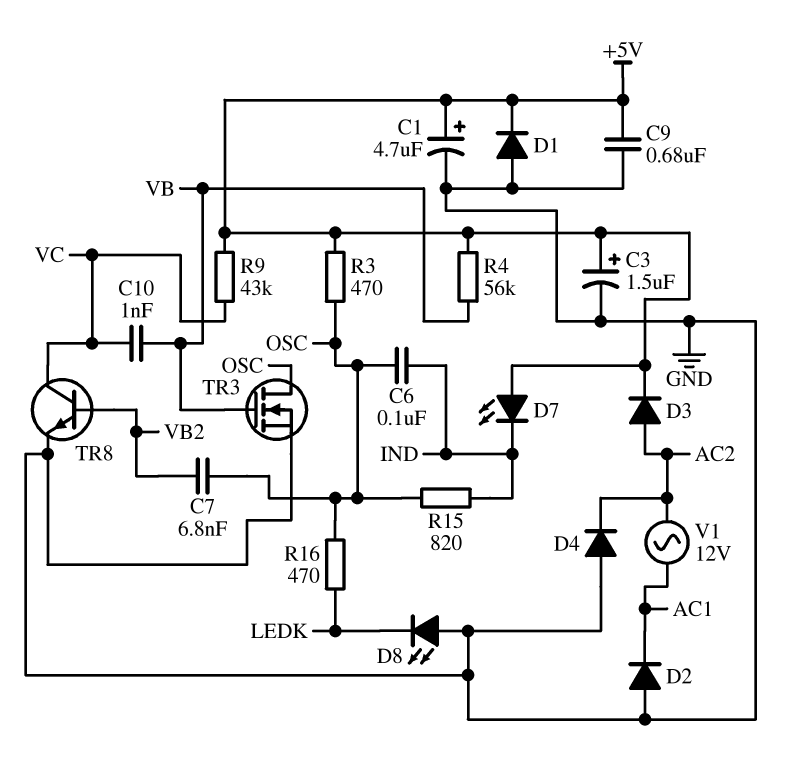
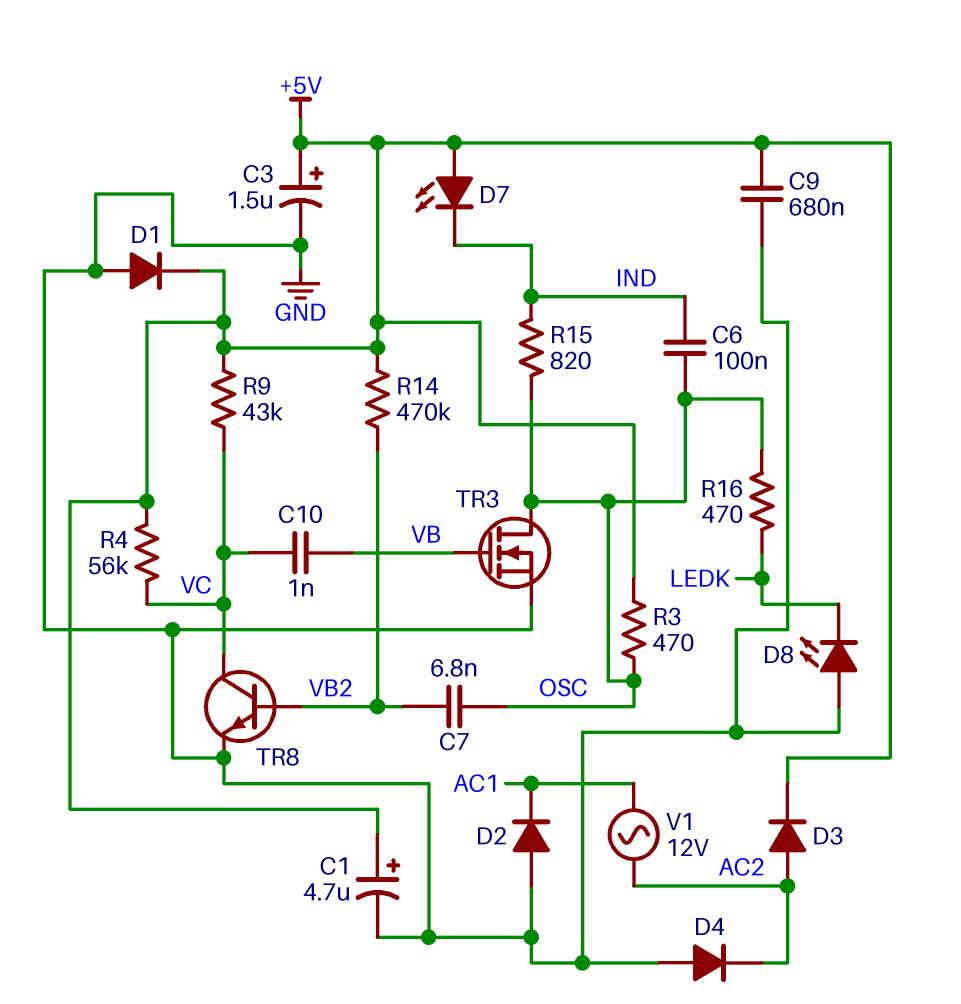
R4: 56k (+5V, VB) -> 56k (+5V, VC)
R14: none -> 470k (+5V, VB2)

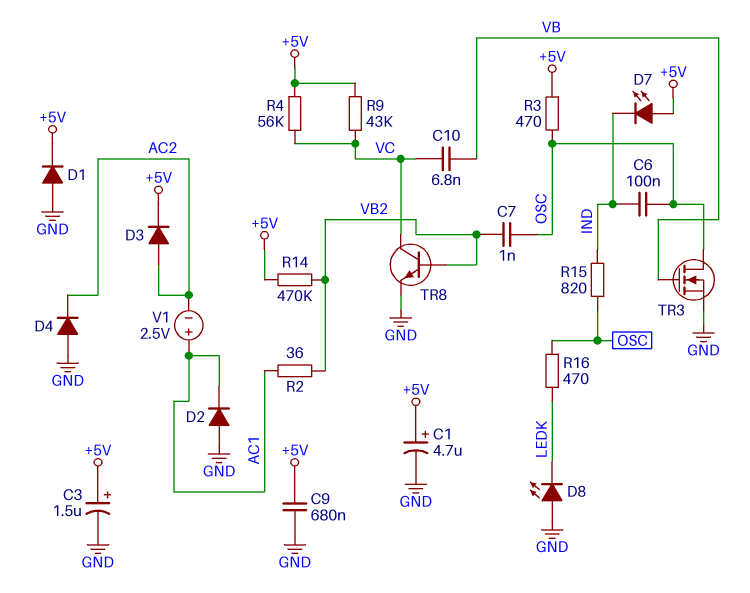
C7: 6.8nF (OSC, VB2) -> 1nF (OSC, VB2)
C10: 1nF (VB, VC) -> 6.8nF (VB, VC)
R2: none -> 36 (AC1, VB2)
V1: AC 12V (AC1, AC2) -> 2.5V (plus AC1, minus AC2)

